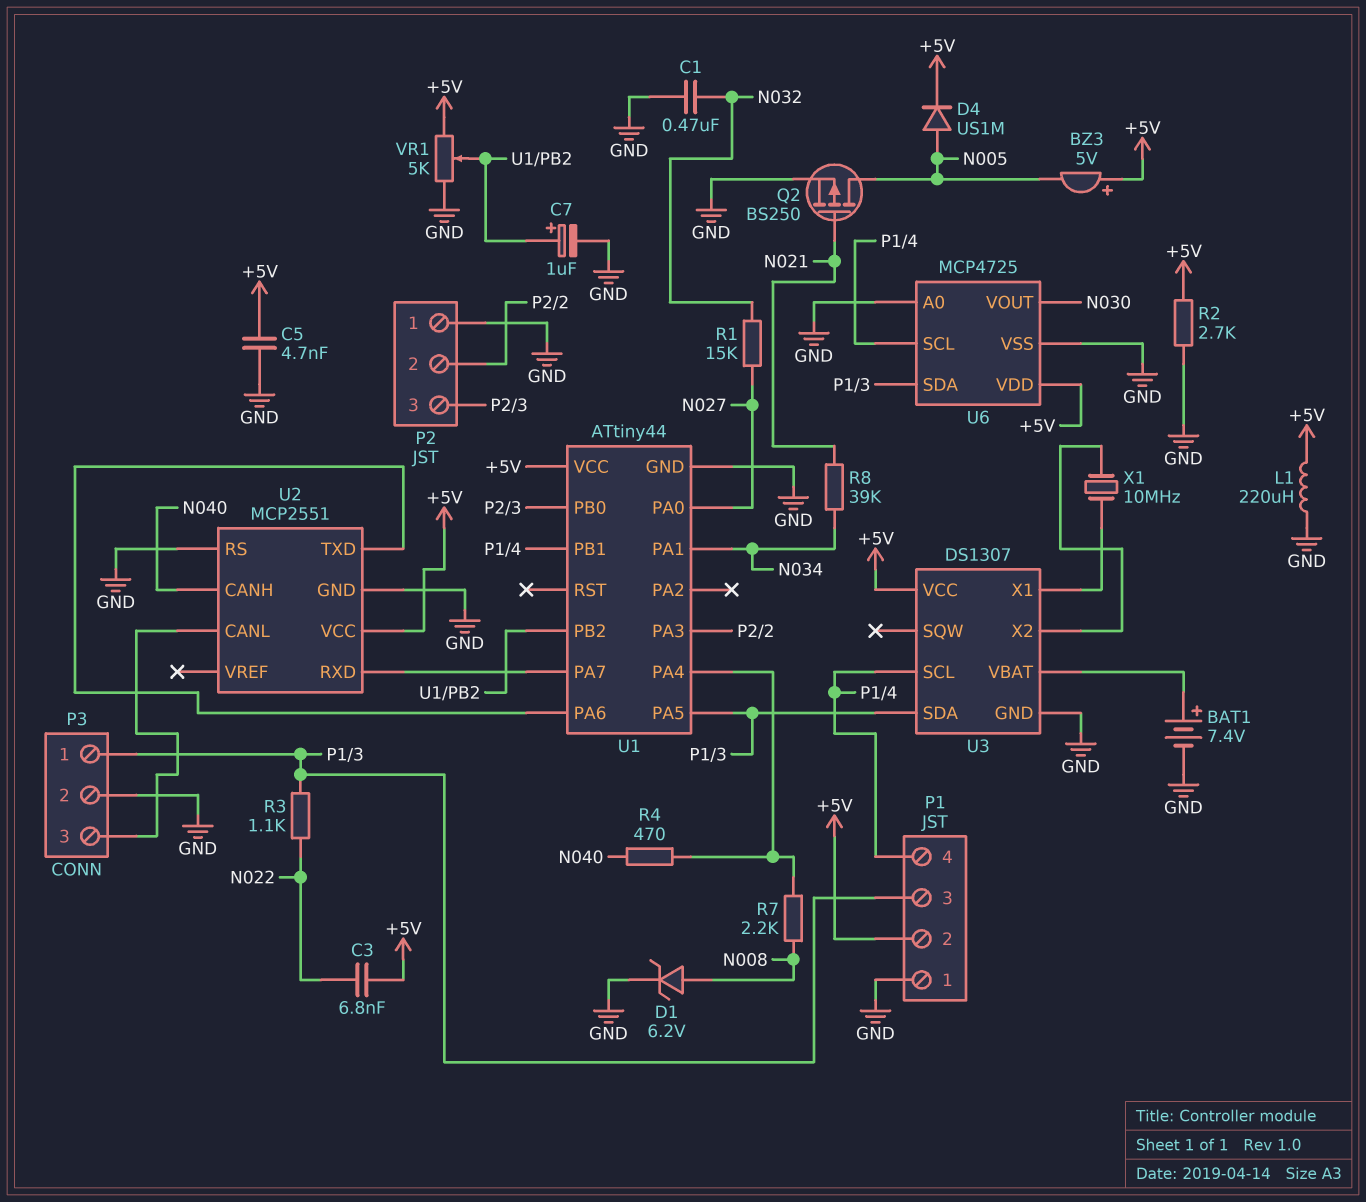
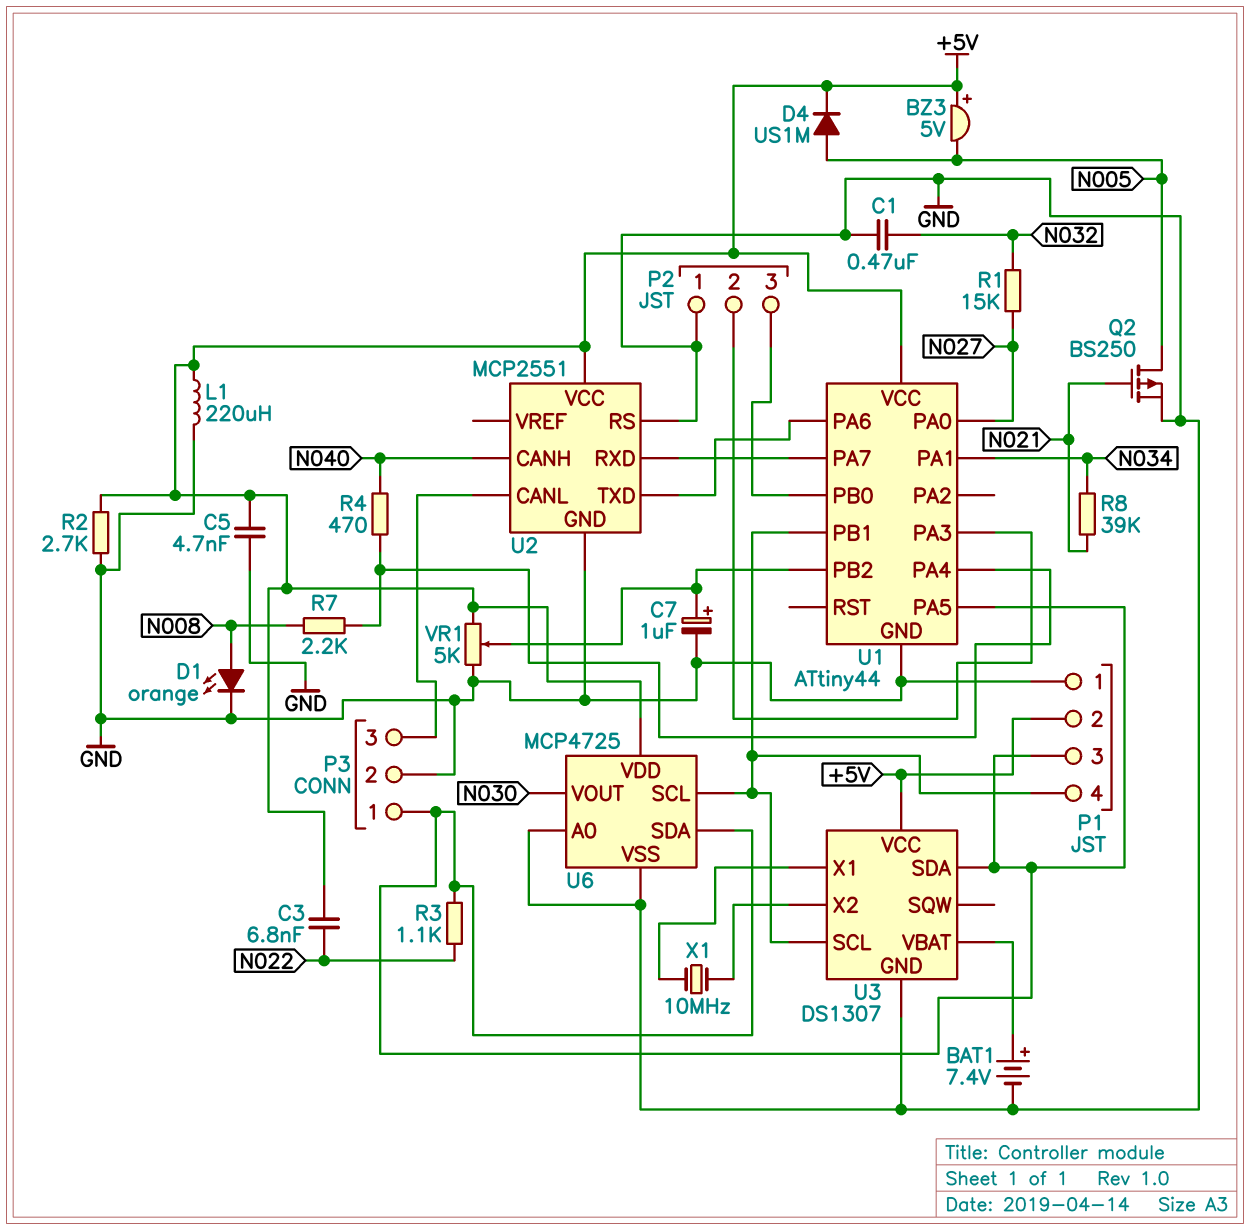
D1: zener 6.2V (A N008, K GND) -> LED orange (A N008, K GND)

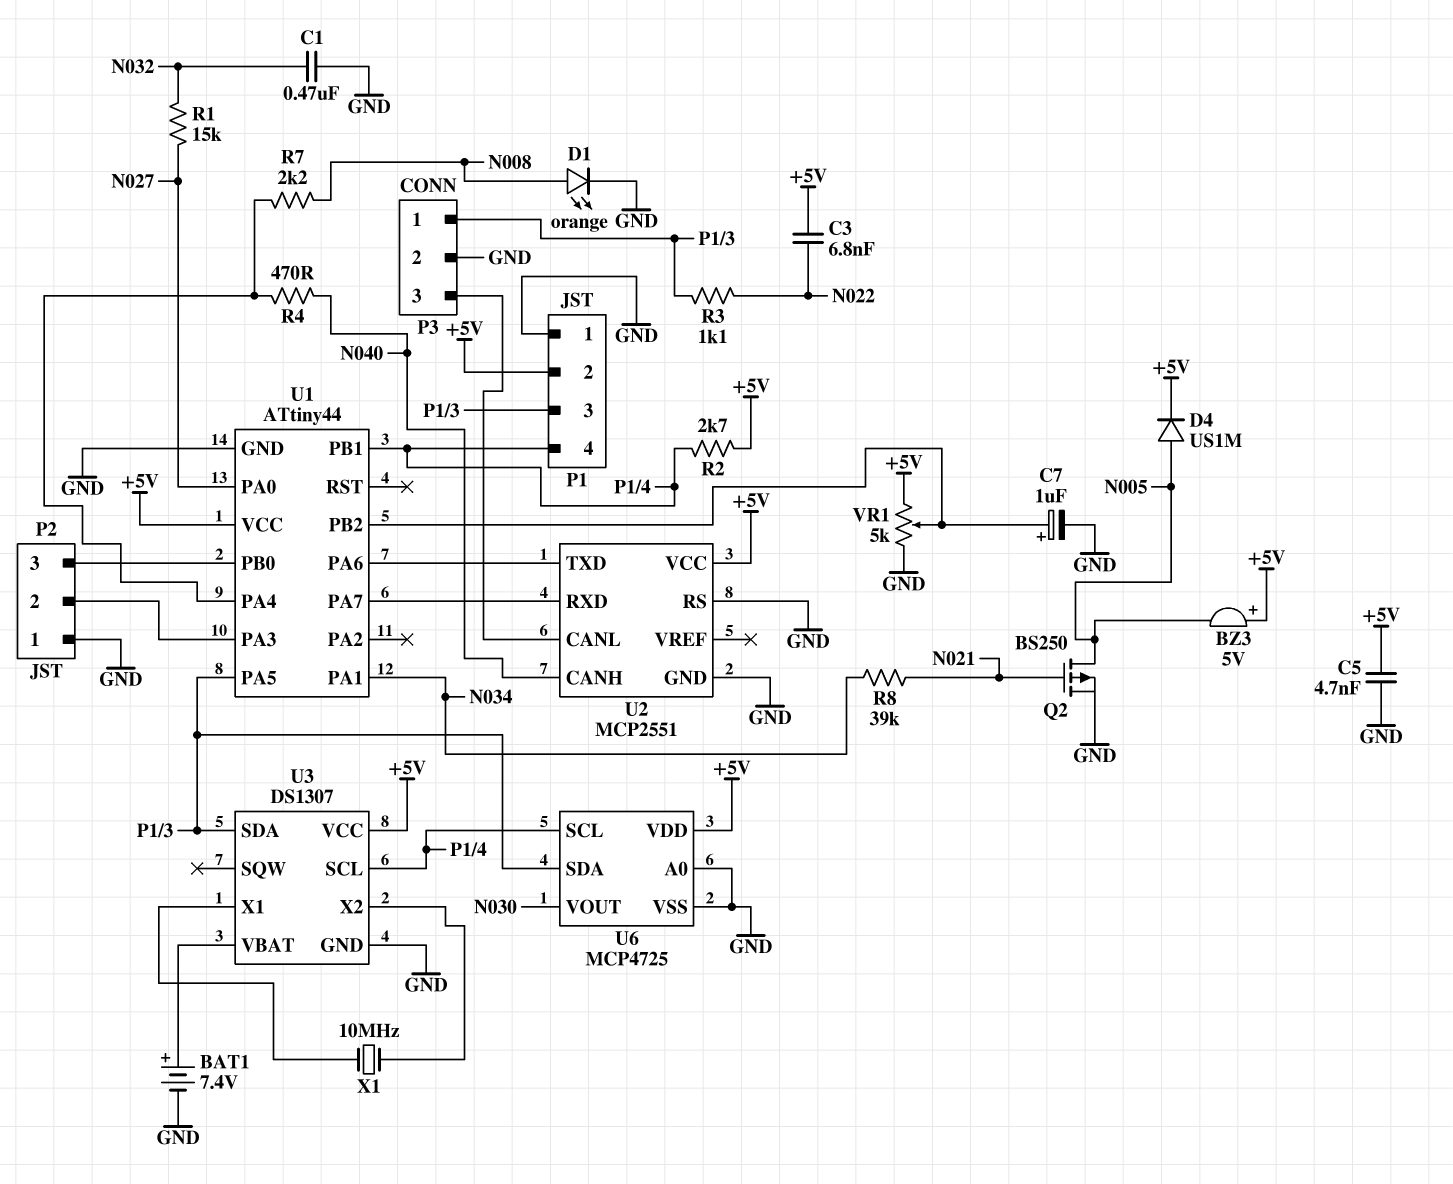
L1: 220uH (+5V, GND) -> none
R2: 2.7k (+5V, GND) -> 2.7k (+5V, P1/4)

